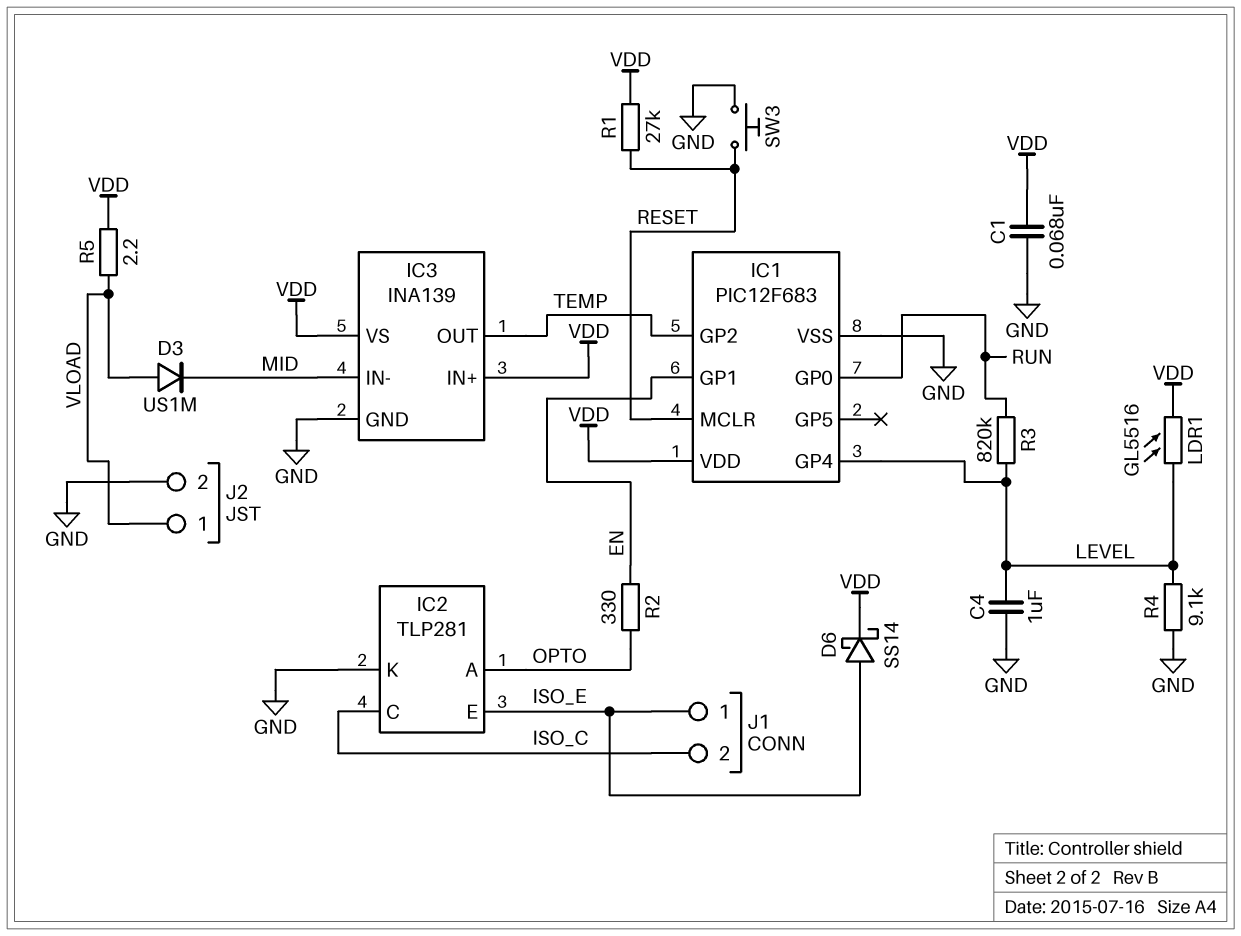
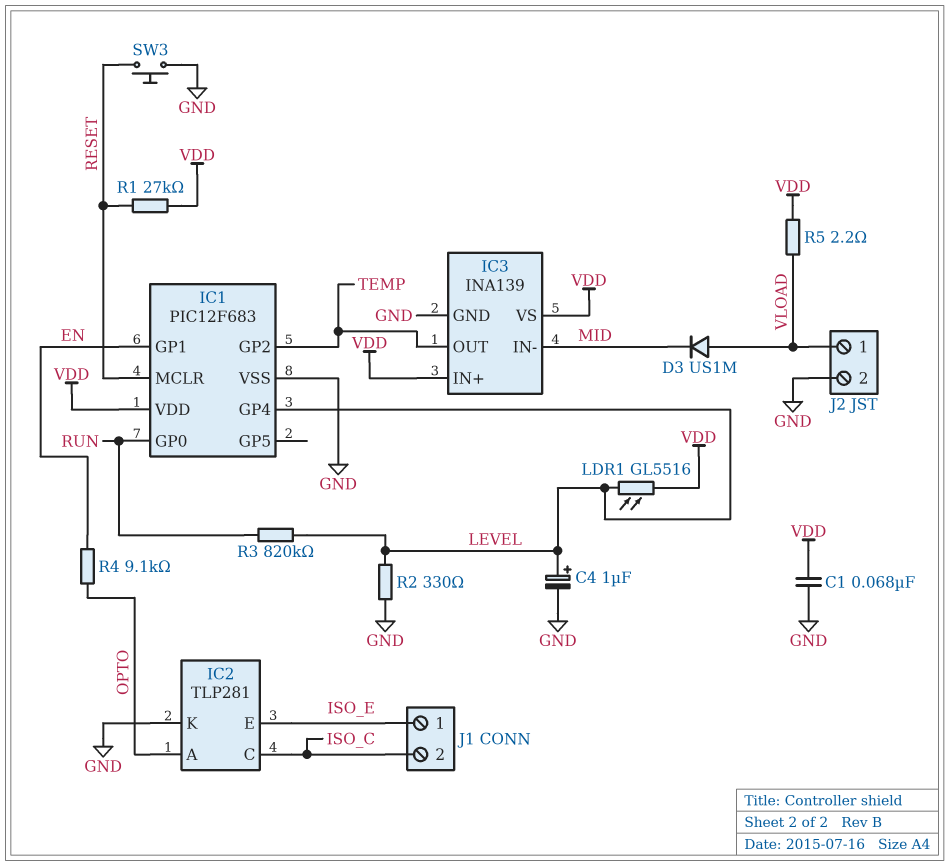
C4: 1uF (GND, LEVEL) -> 1uF (plus LEVEL, minus GND)
D6: schottky SS14 (A ISO_E, K VDD) -> none
R2: 330 (EN, OPTO) -> 330 (GND, LEVEL)
R4: 9.1k (GND, LEVEL) -> 9.1k (EN, OPTO)

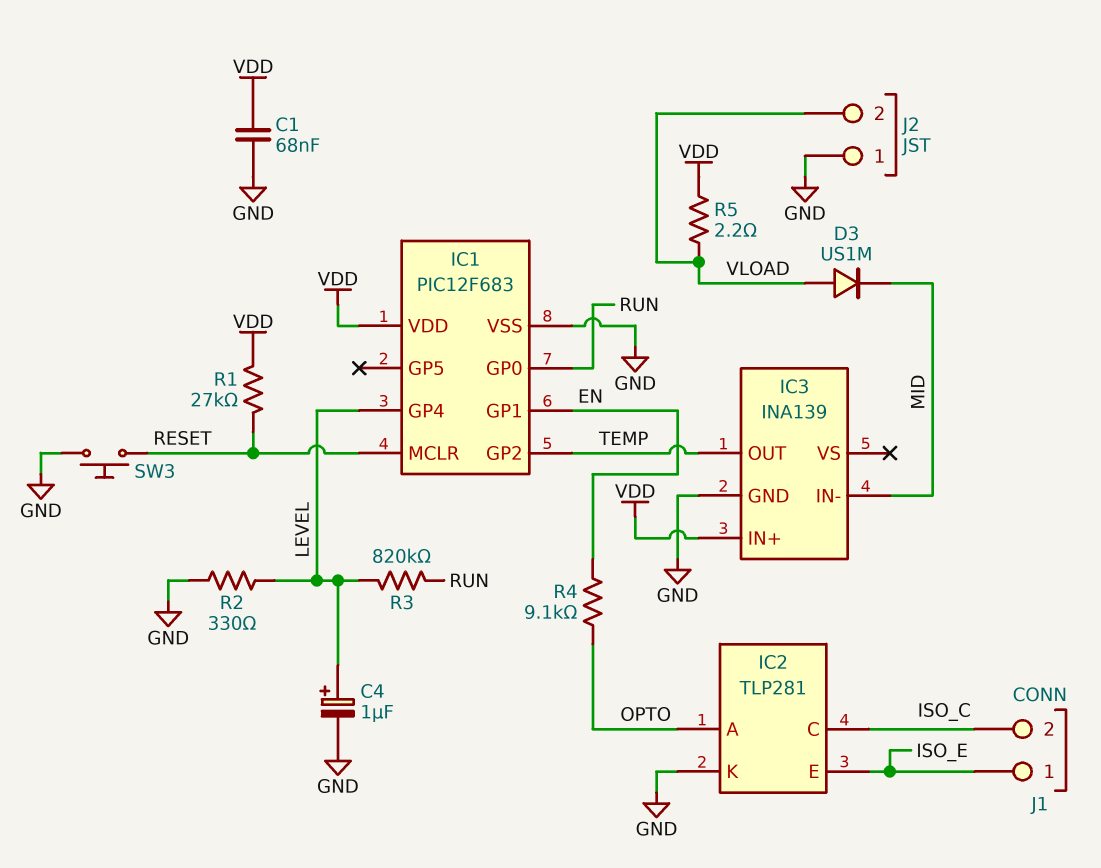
IC3 pin VS: VDD -> none
J2 pin 1: VLOAD -> GND
J2 pin 2: GND -> VLOAD
LDR1: GL5516 (LEVEL, VDD) -> none

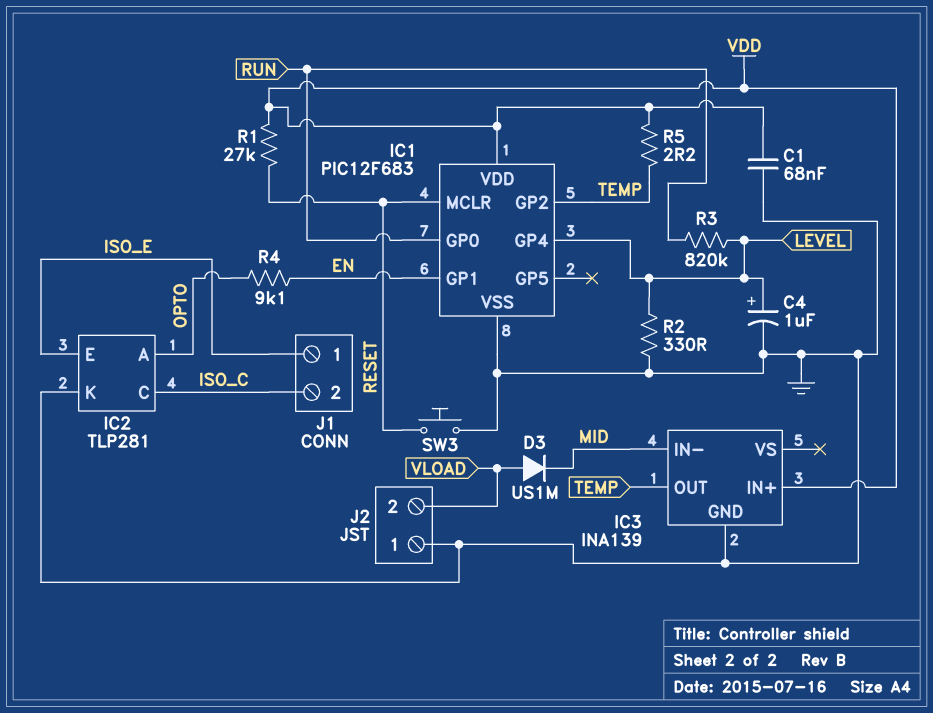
R5: 2.2 (VDD, VLOAD) -> 2.2 (TEMP, VDD)

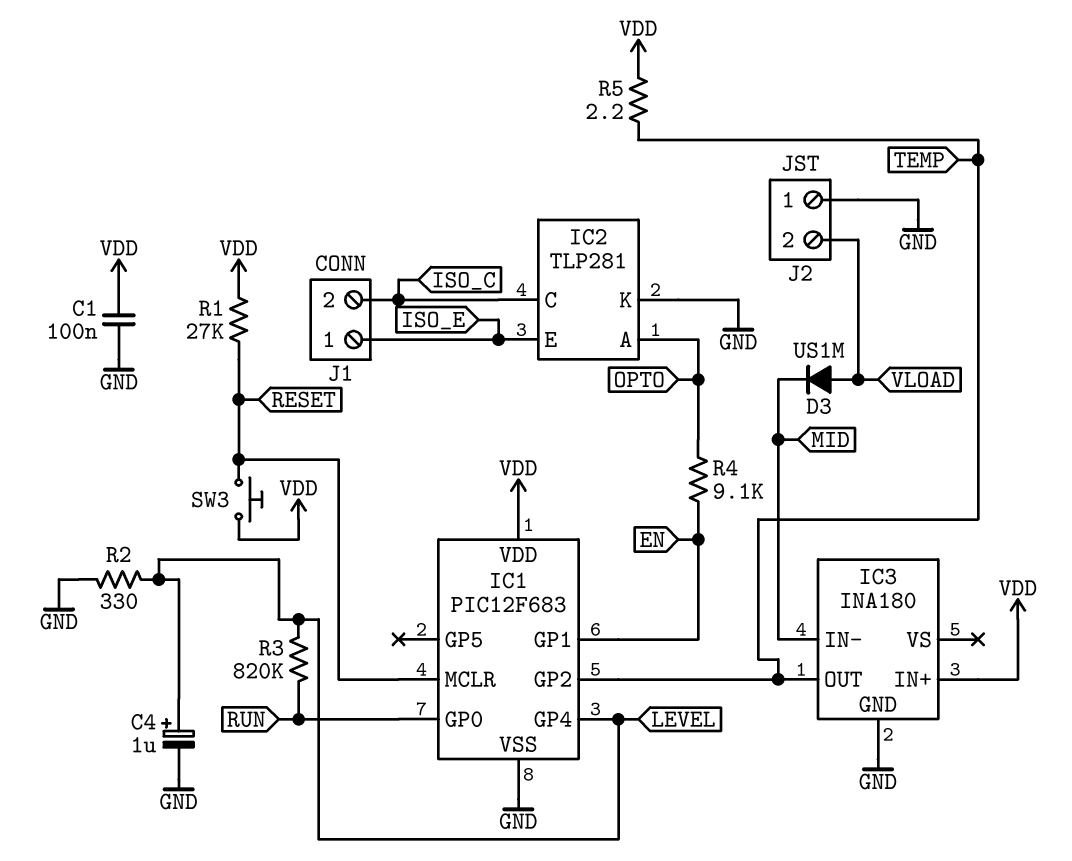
C1: 68nF (GND, VDD) -> 100nF (GND, VDD)
IC3: INA139 -> INA180
SW3: button (GND, RESET) -> button (RESET, VDD)

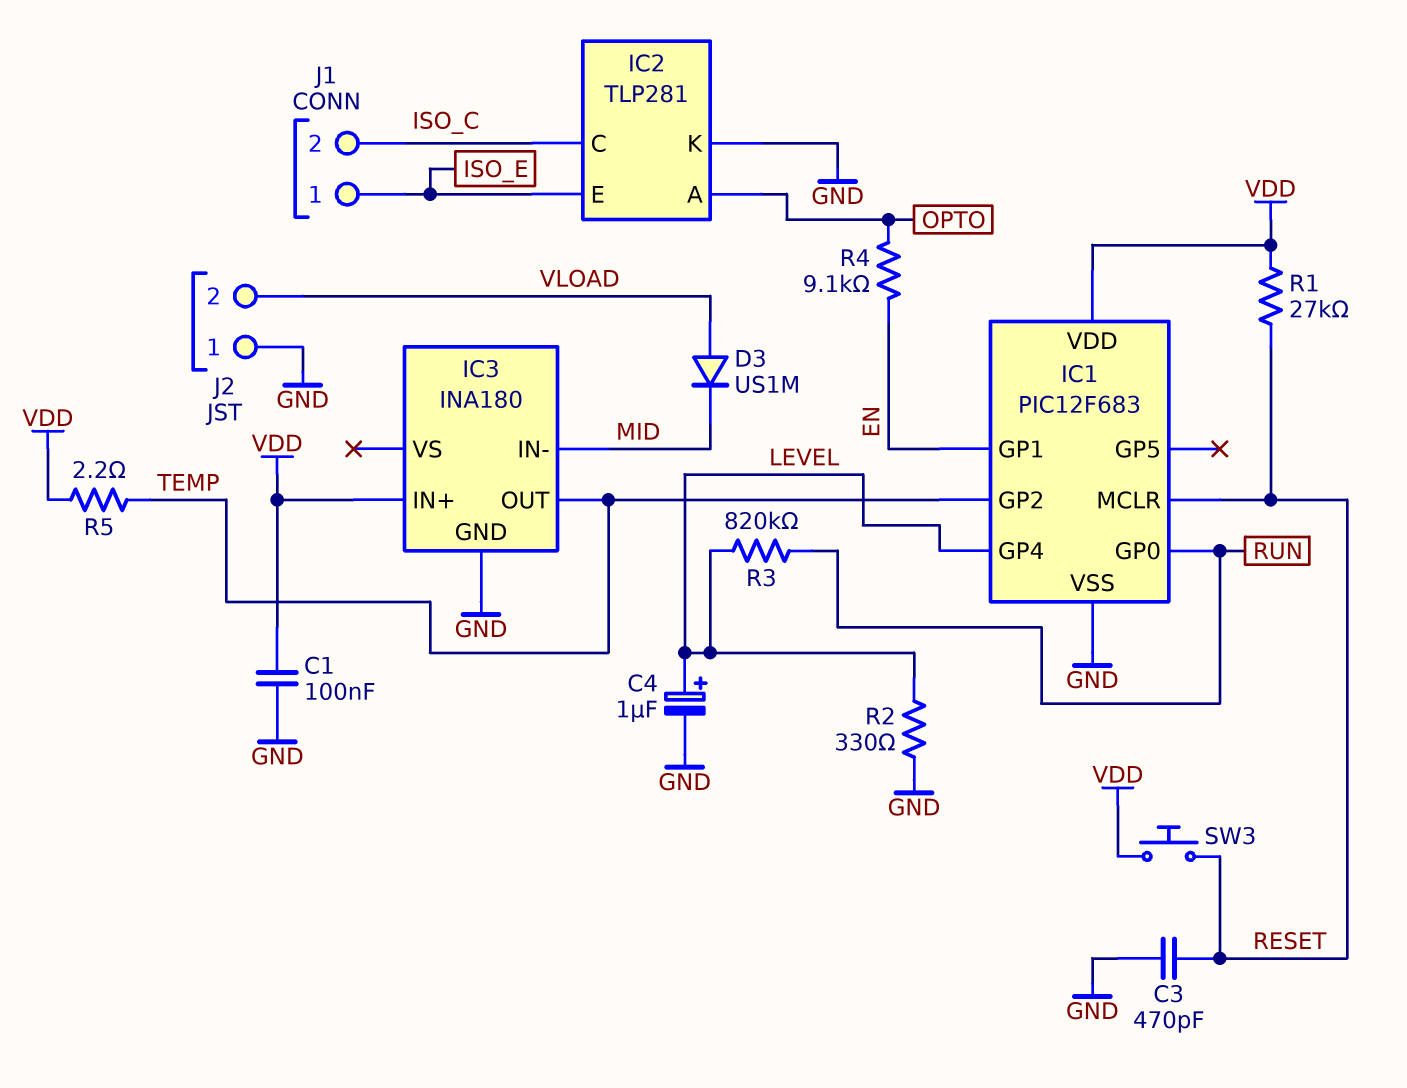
C3: none -> 470pF (GND, RESET)

